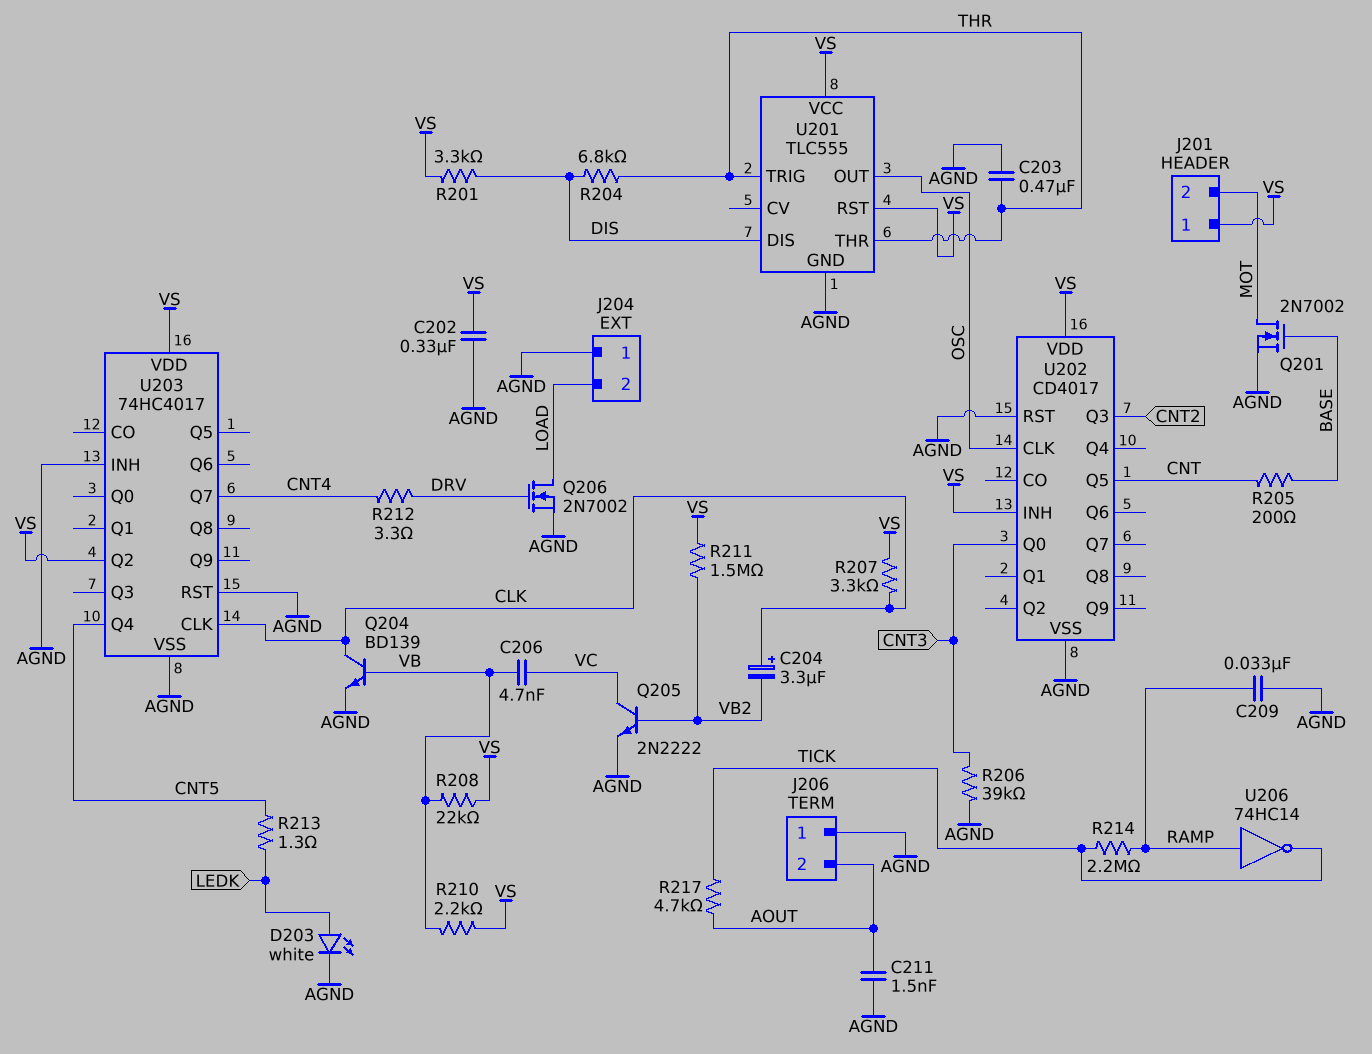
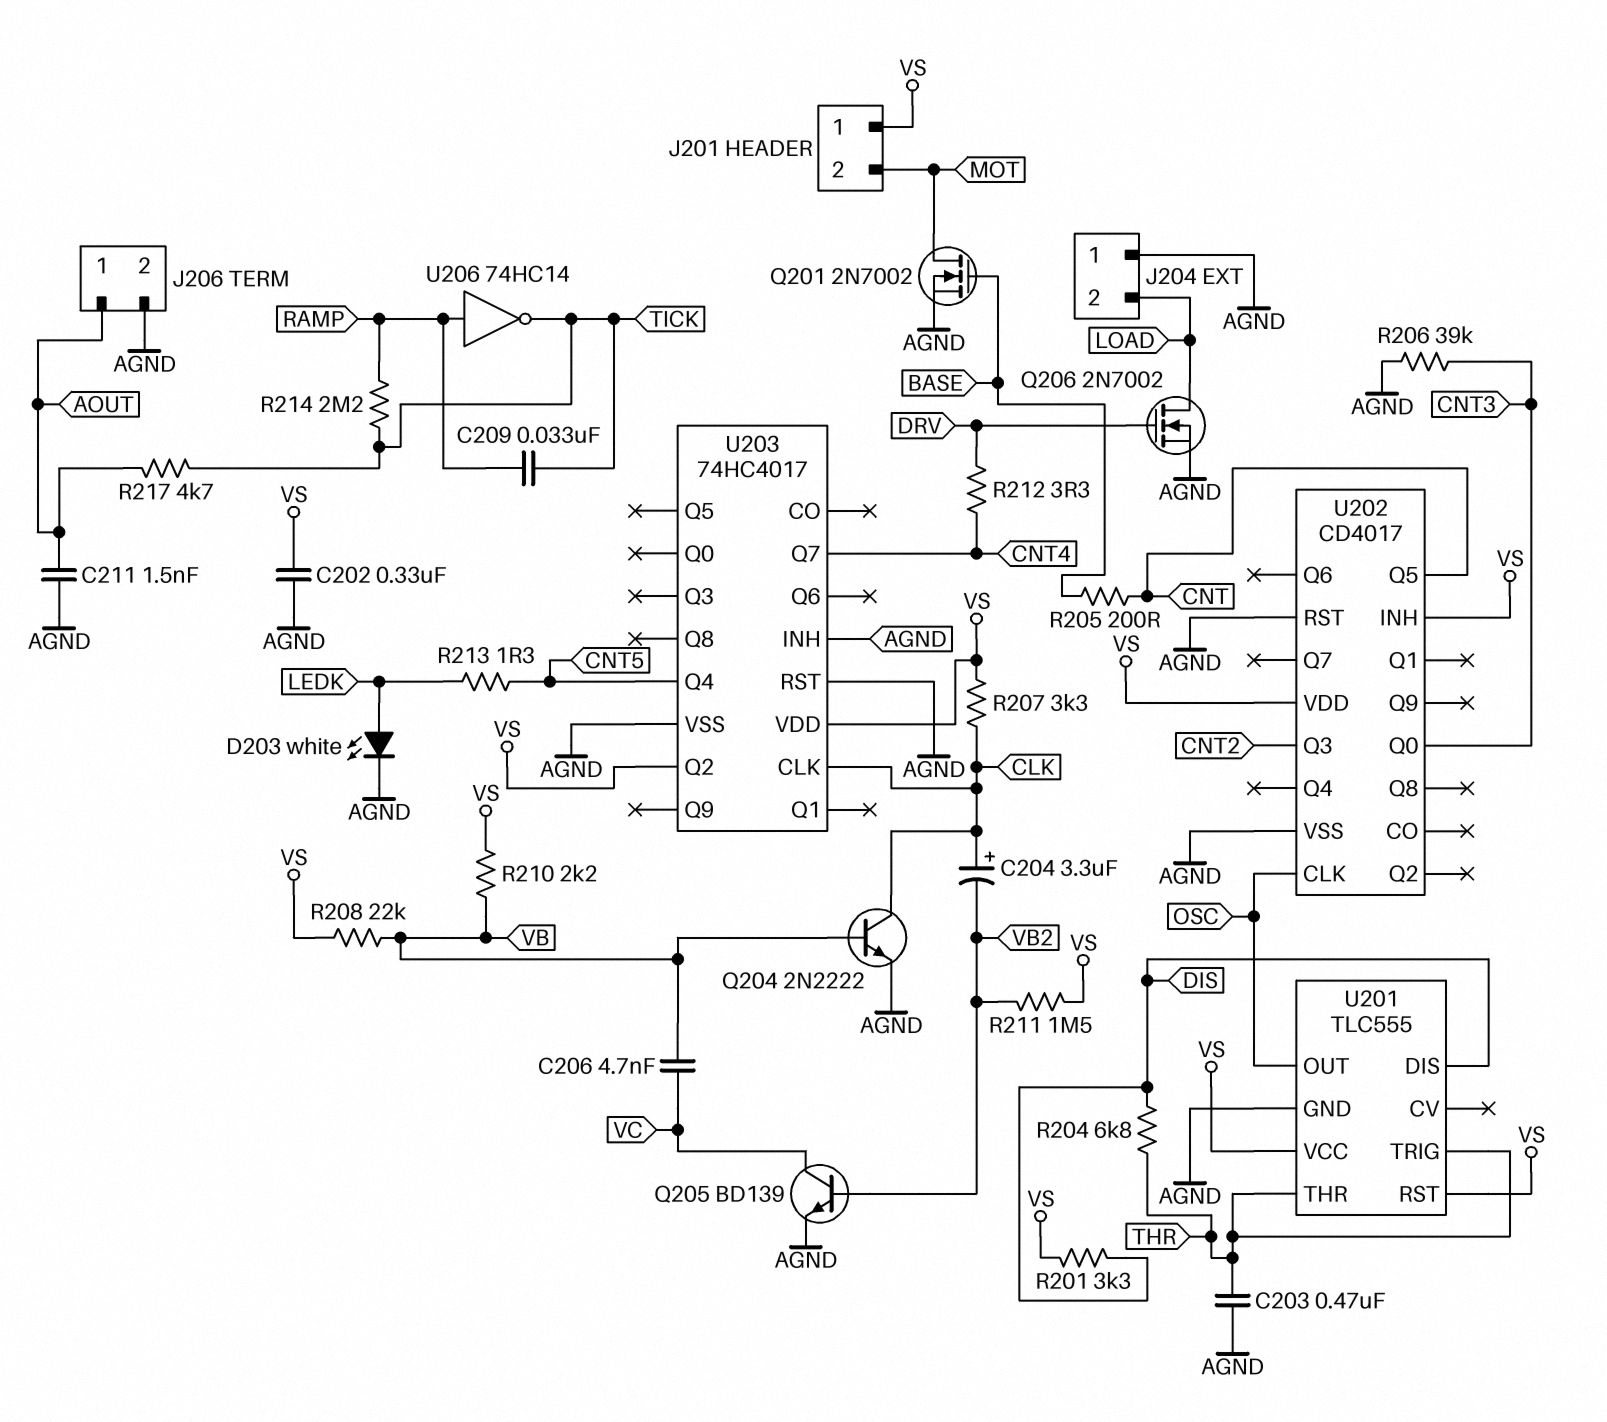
C209: 33nF (AGND, RAMP) -> 33nF (RAMP, TICK)
J206 pin 1: AGND -> AOUT
J206 pin 2: AOUT -> AGND
Q204: NPN BD139 (B VB, C CLK, E AGND) -> NPN 2N2222 (B VB, C CLK, E AGND)
Q205: NPN 2N2222 (B VB2, C VC, E AGND) -> NPN BD139 (B VB2, C VC, E AGND)

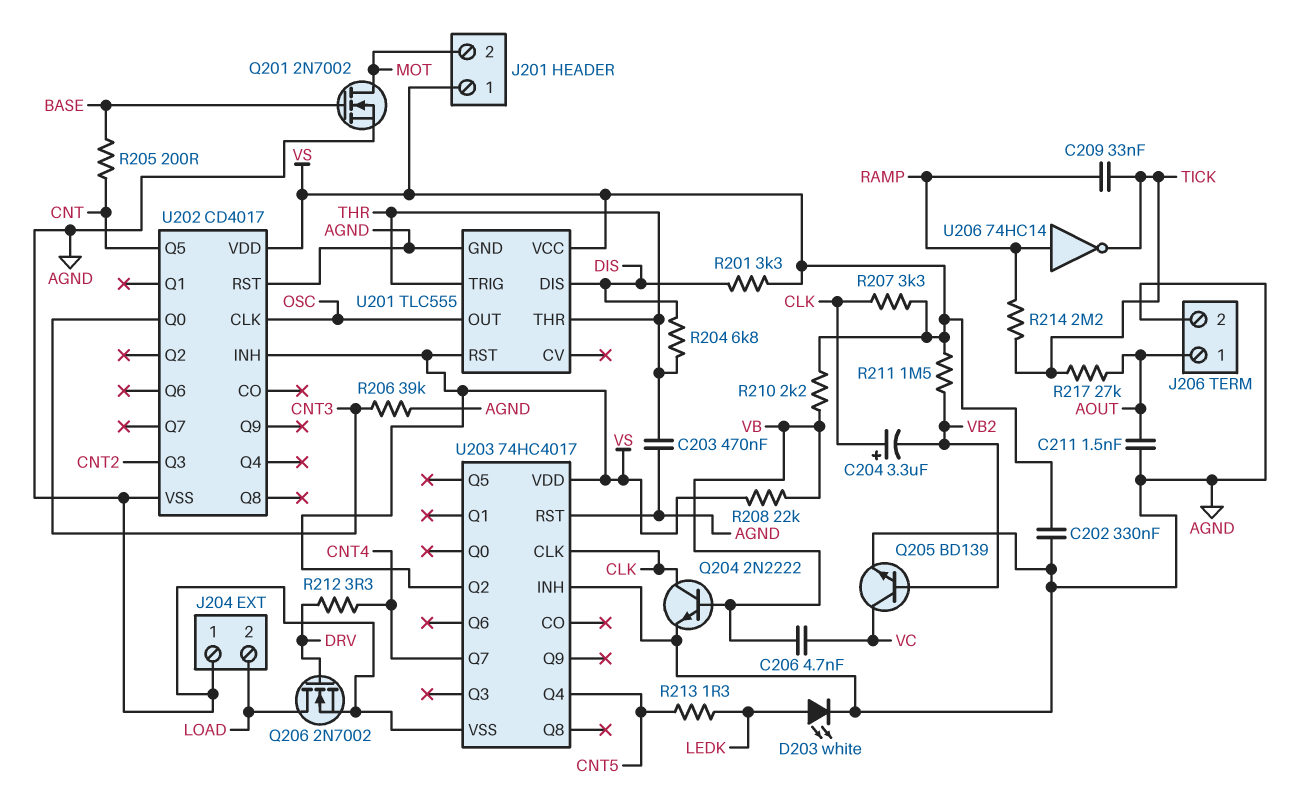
R217: 4.7k (AOUT, TICK) -> 27k (AOUT, TICK)

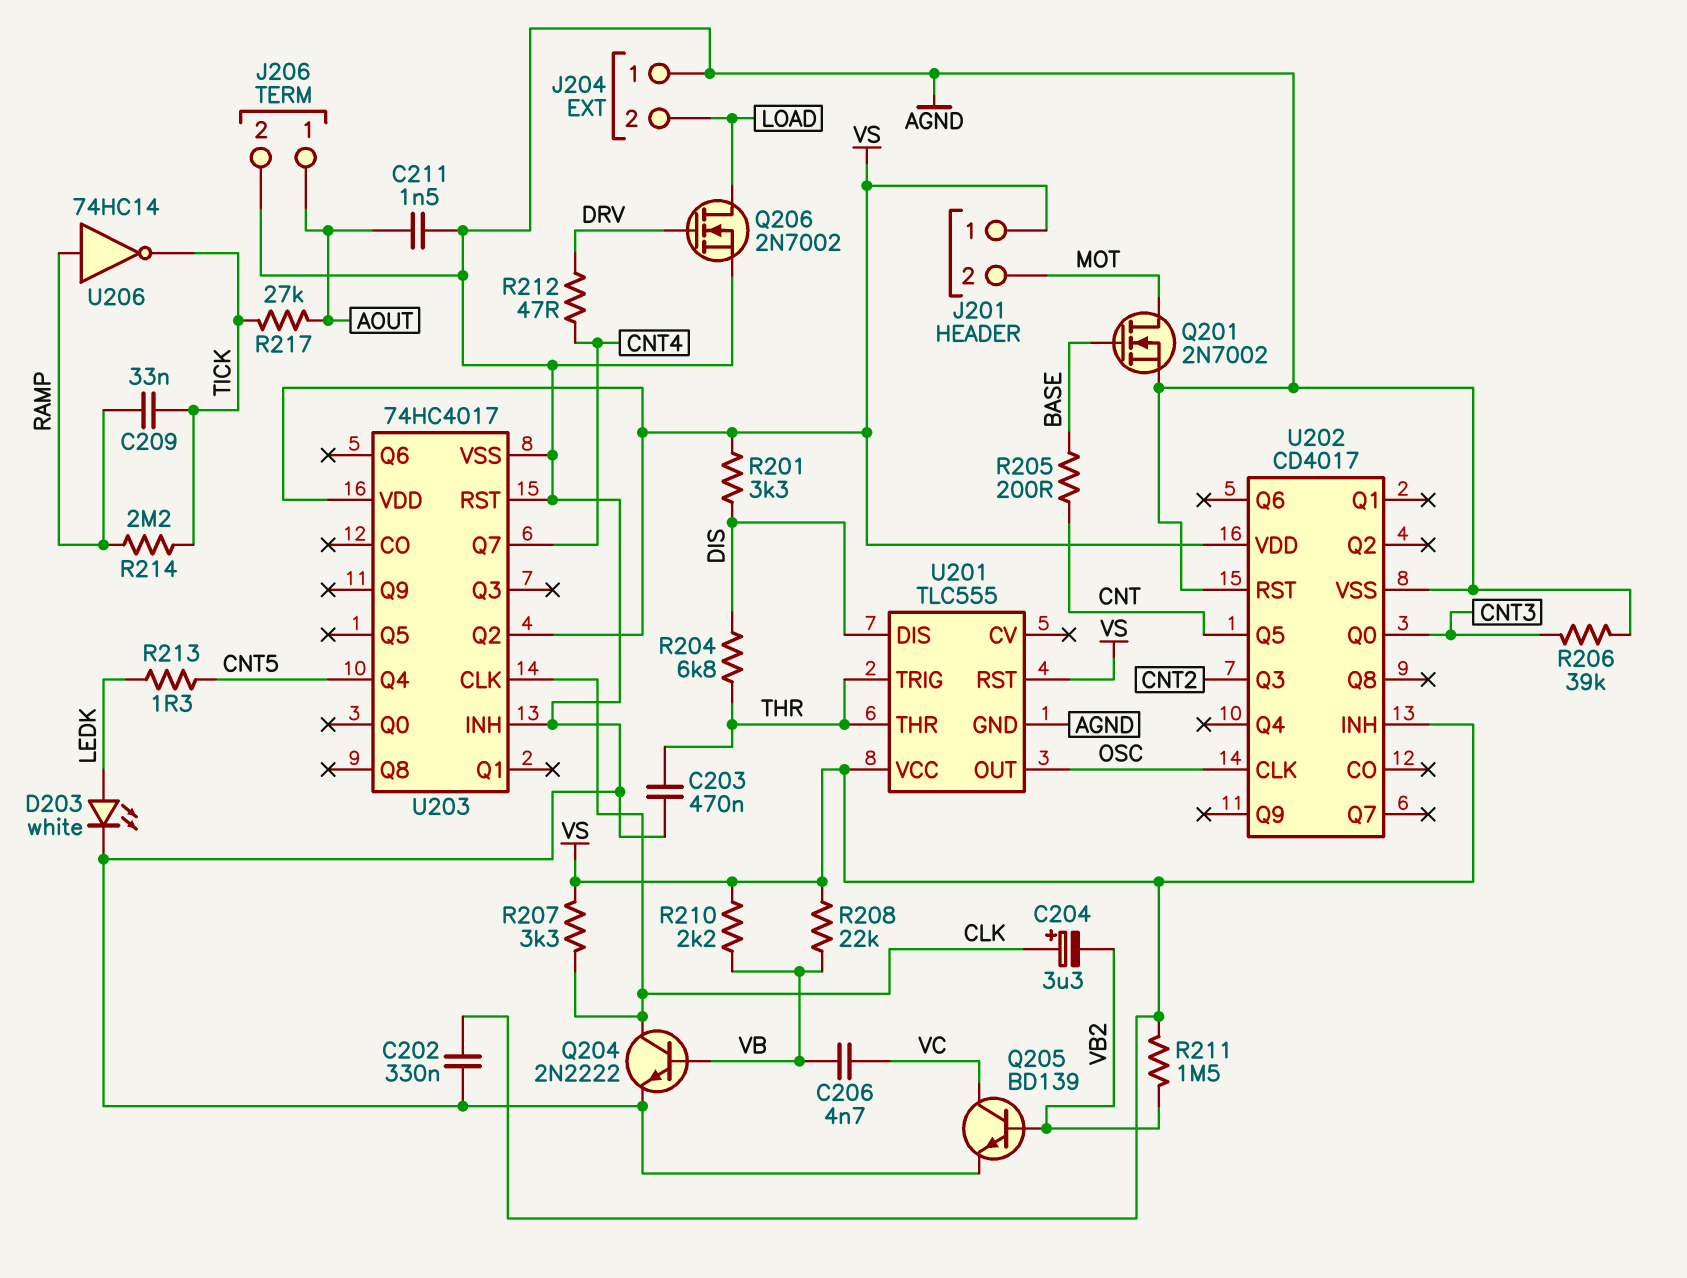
R212: 3.3 (CNT4, DRV) -> 47 (CNT4, DRV)

